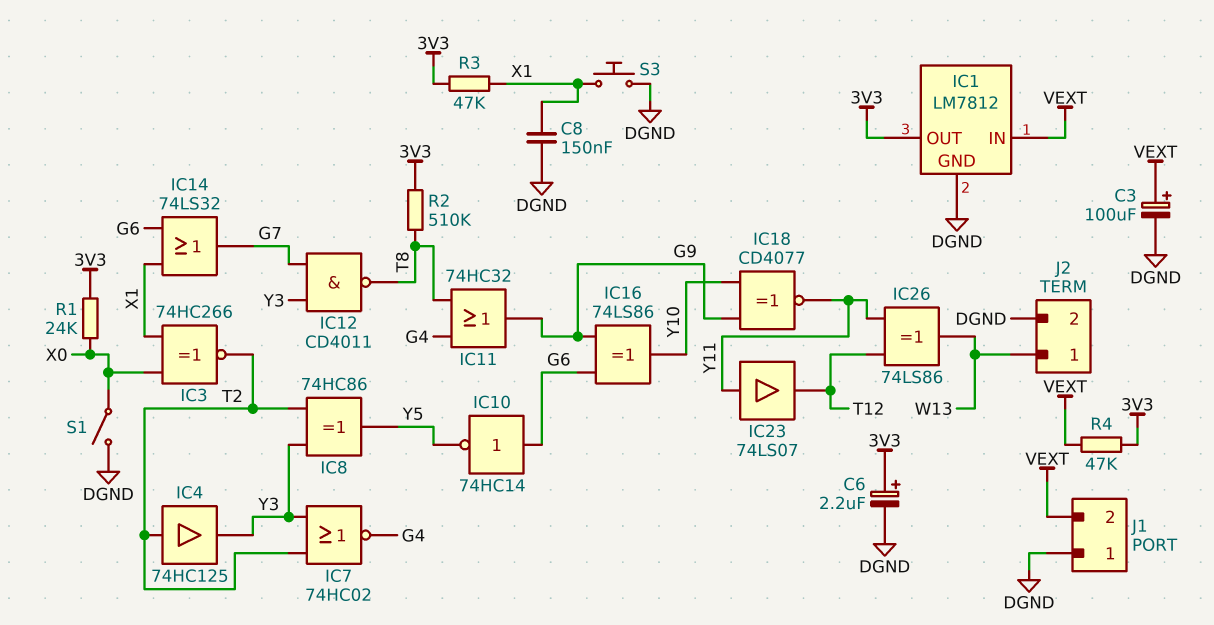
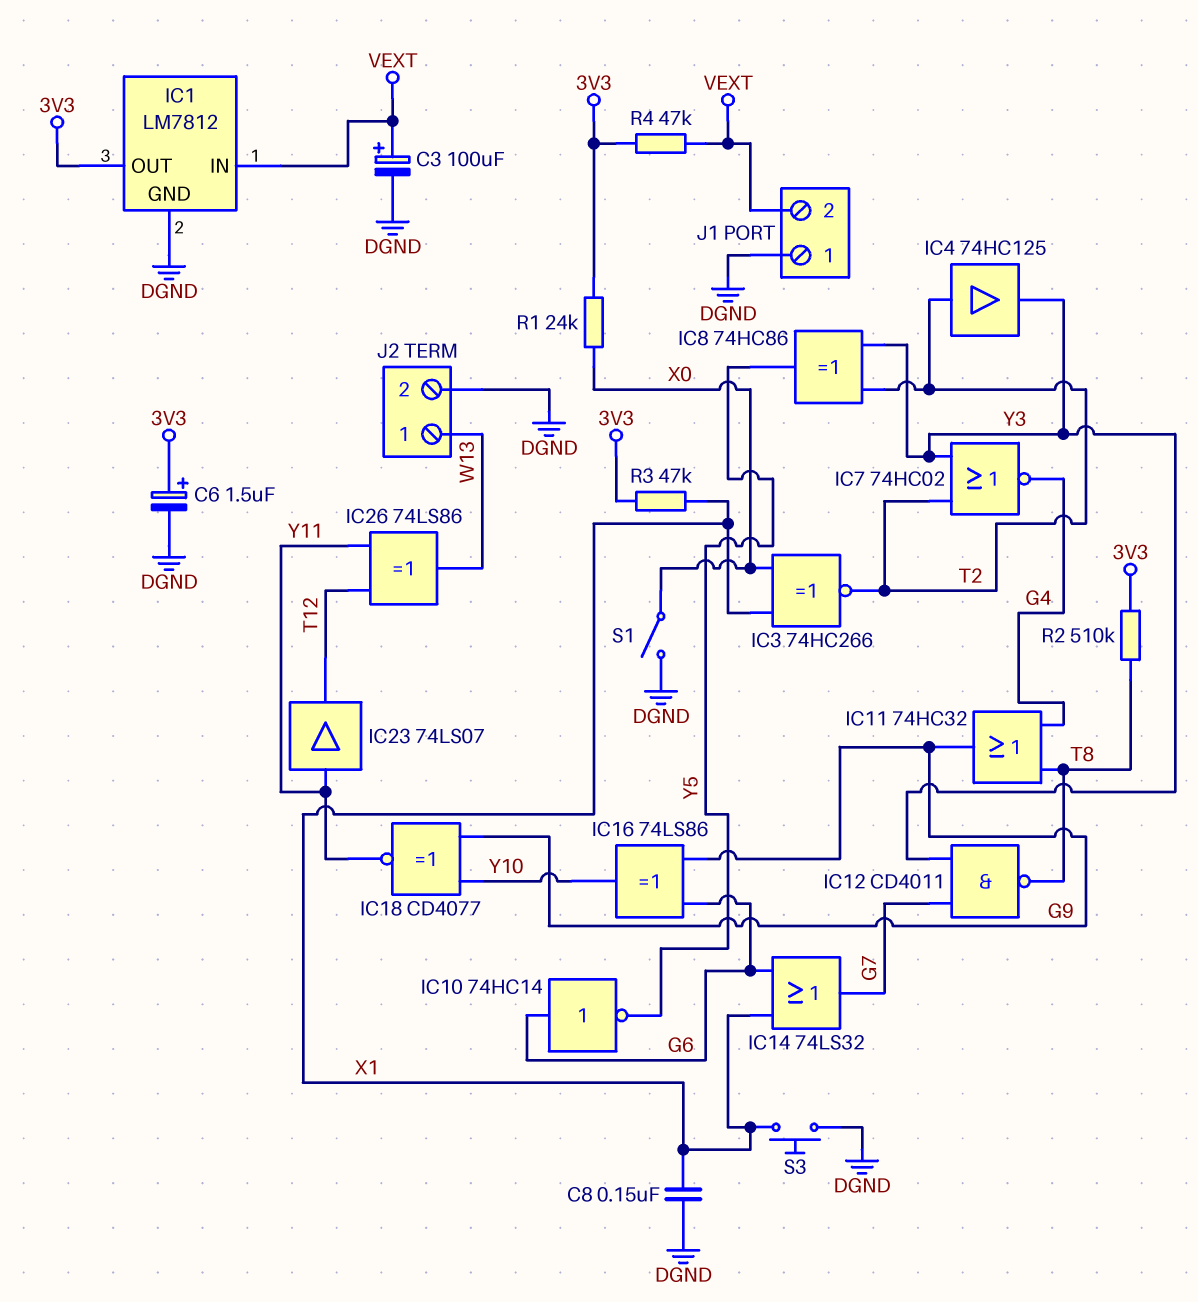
C6: 2.2uF (plus 3V3, minus DGND) -> 1.5uF (plus 3V3, minus DGND)

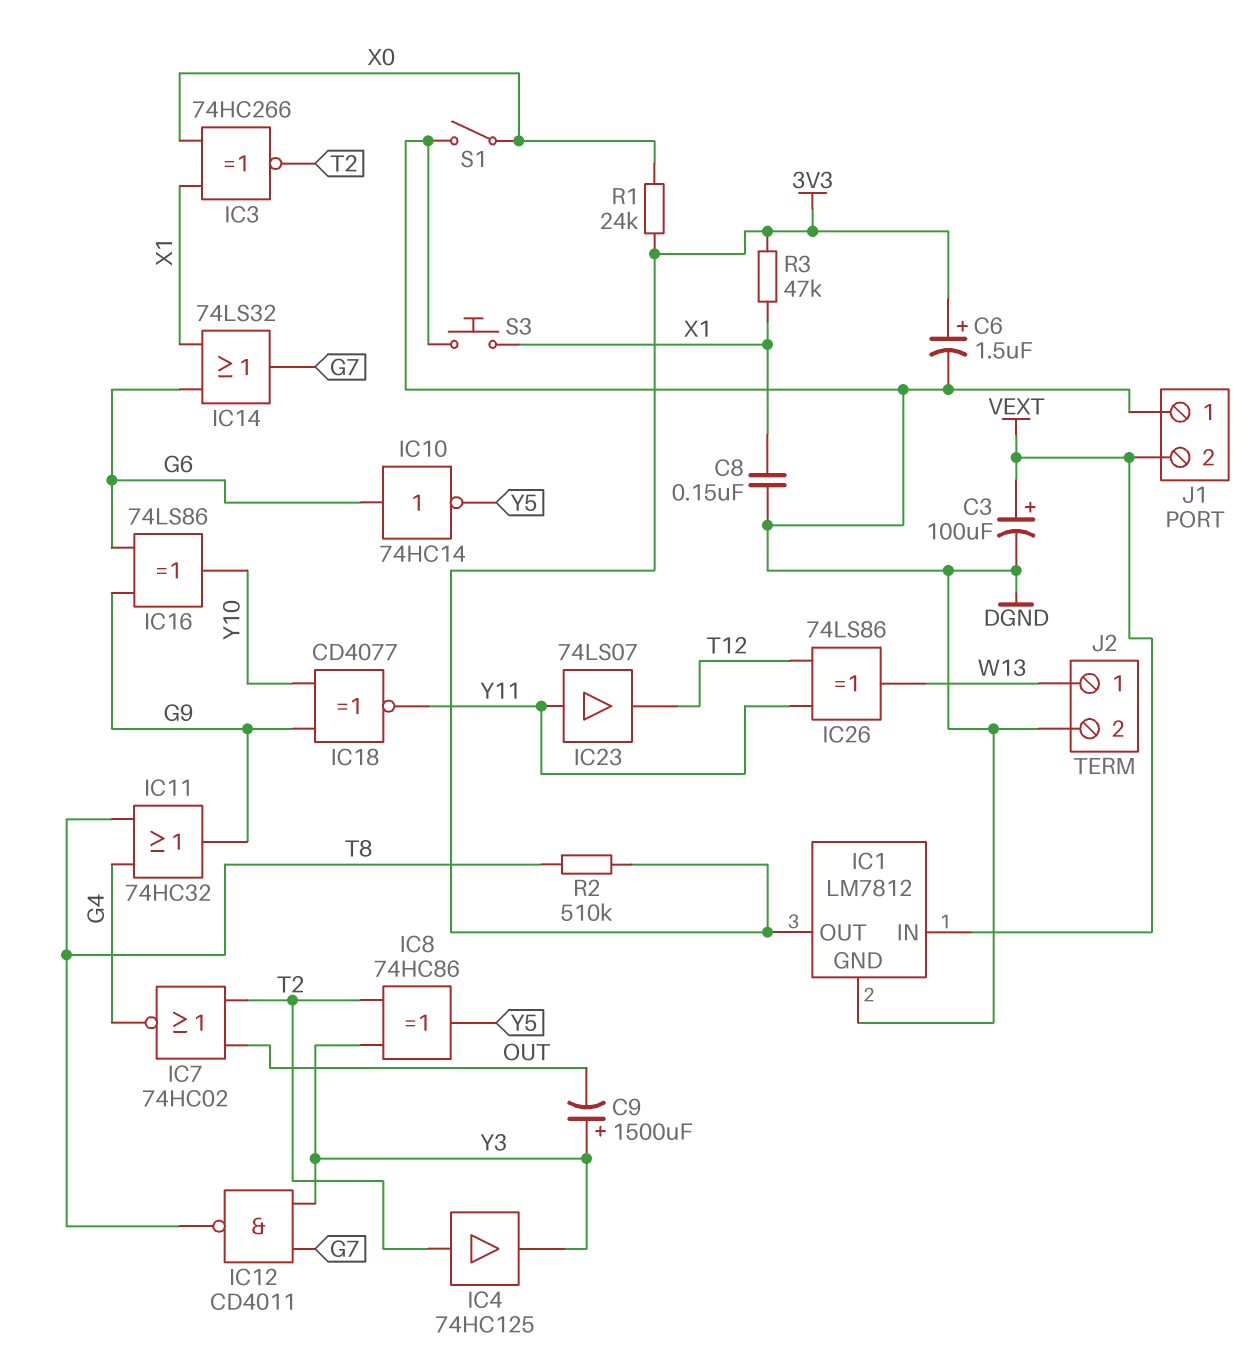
C9: none -> 1500uF (plus Y3, minus OUT)
IC7: NOR 74HC02 (in T2, in Y3, out G4) -> NOR 74HC02 (in OUT, in T2, out G4)
R4: 47k (3V3, VEXT) -> none

